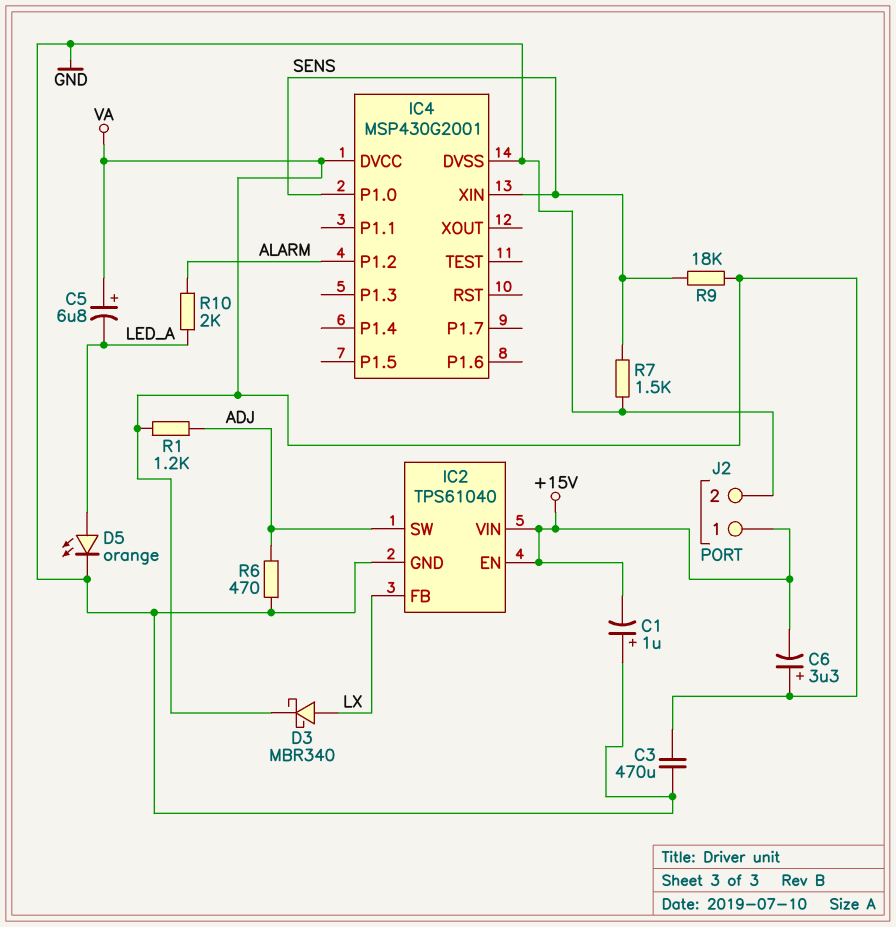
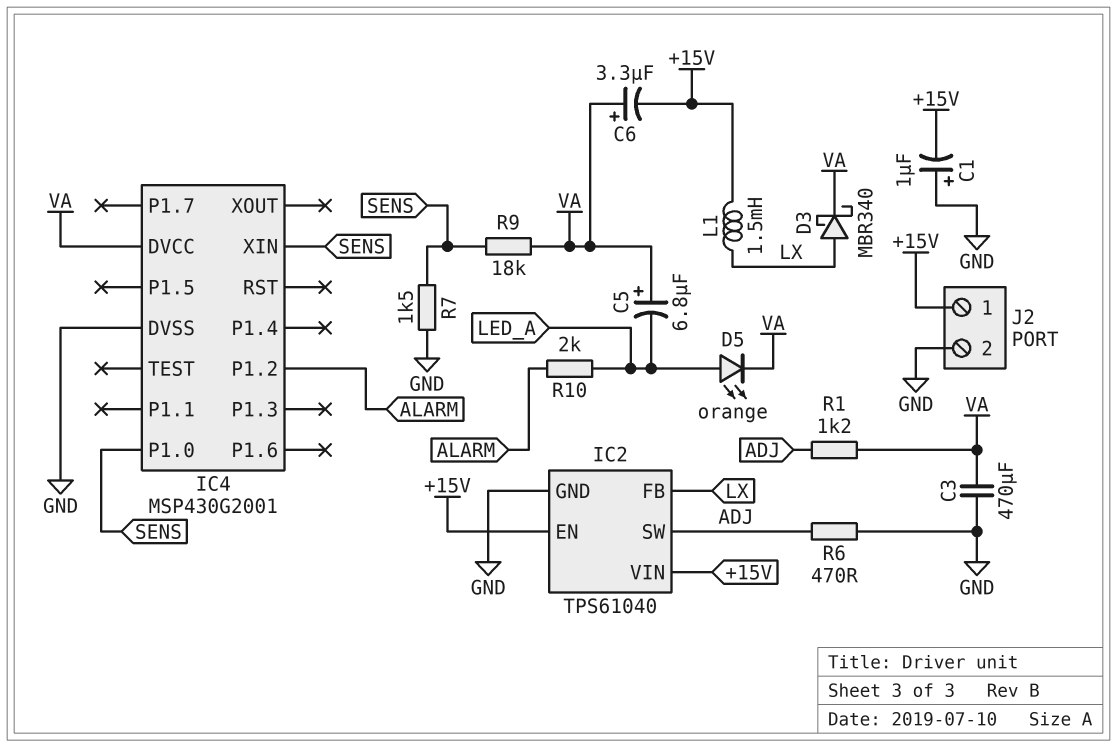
D5: LED orange (A LED_A, K GND) -> LED orange (A LED_A, K VA)
L1: none -> 1.5mH (+15V, LX)

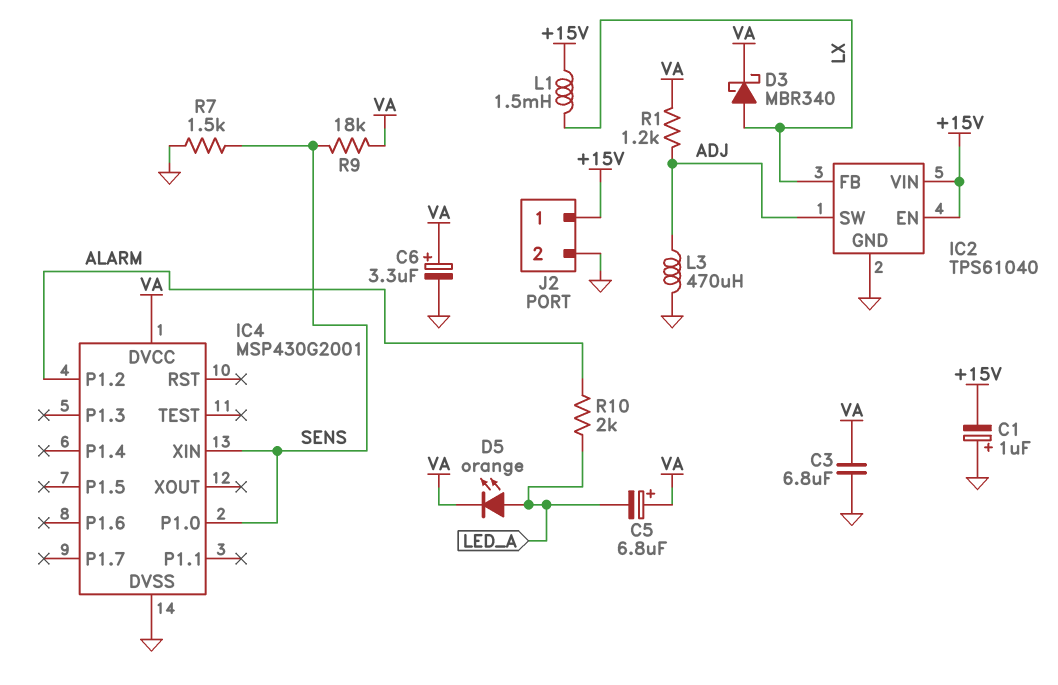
C3: 470uF (GND, VA) -> 6.8uF (GND, VA)
C6: 3.3uF (plus VA, minus +15V) -> 3.3uF (plus VA, minus GND)
L3: none -> 470uH (ADJ, GND)
R6: 470 (ADJ, GND) -> none

